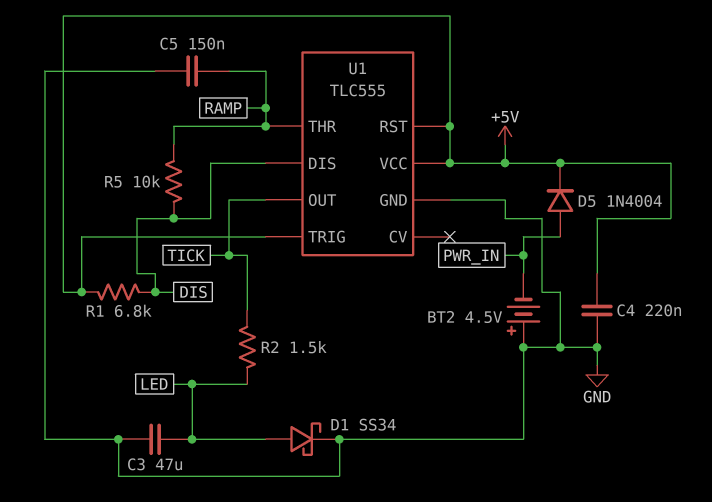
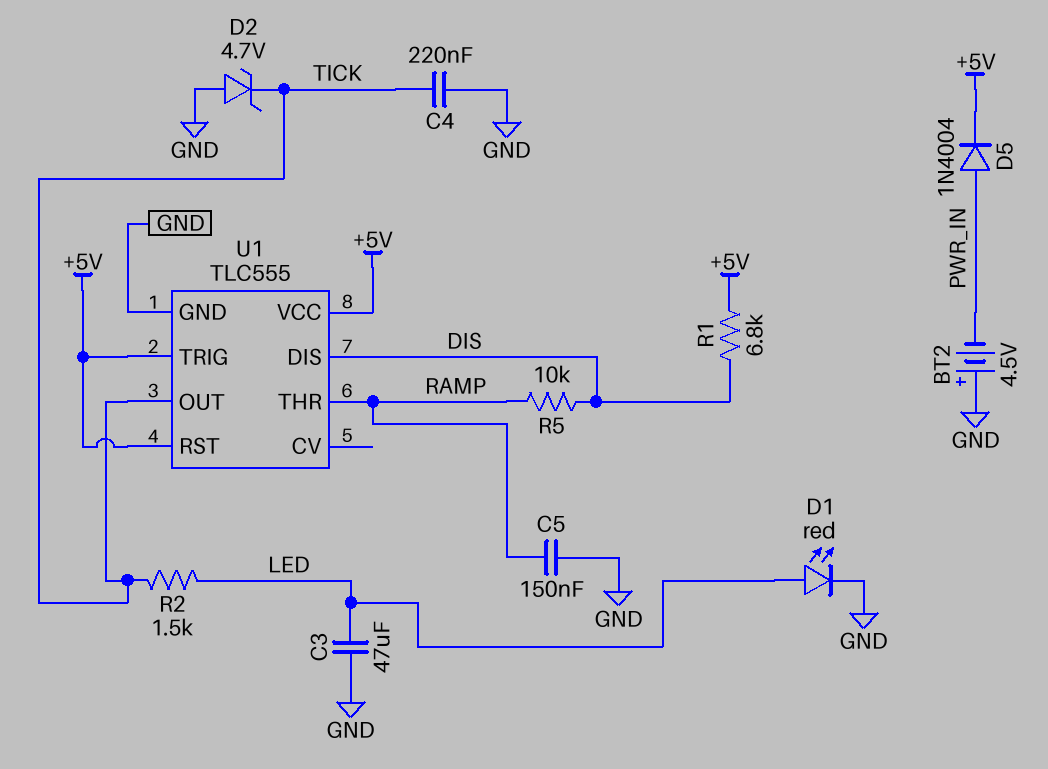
C4: 220nF (+5V, GND) -> 220nF (GND, TICK)
D1: schottky SS34 (A LED, K GND) -> LED red (A LED, K GND)
D2: none -> zener 4.7V (A GND, K TICK)

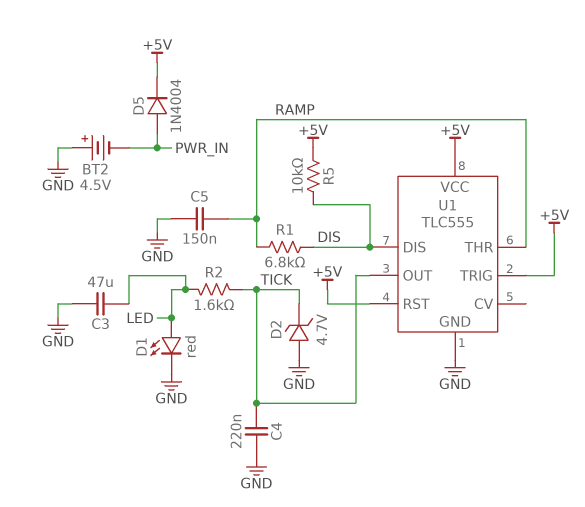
R1: 6.8k (+5V, DIS) -> 6.8k (DIS, RAMP)
R2: 1.5k (LED, TICK) -> 1.6k (LED, TICK)
R5: 10k (DIS, RAMP) -> 10k (+5V, DIS)

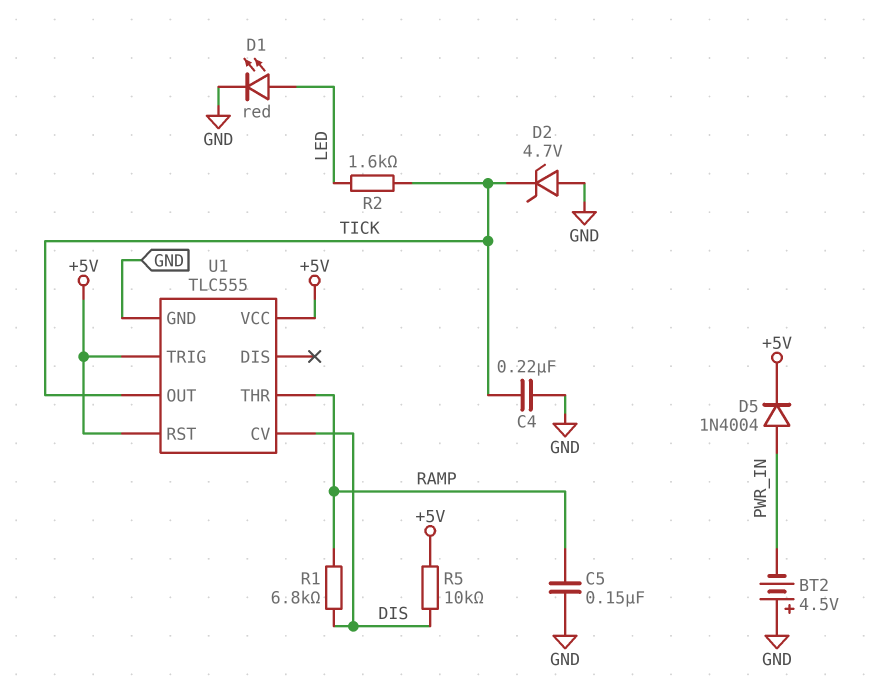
C3: 47uF (GND, LED) -> none
U1 pin CV: none -> DIS
U1 pin DIS: DIS -> none

